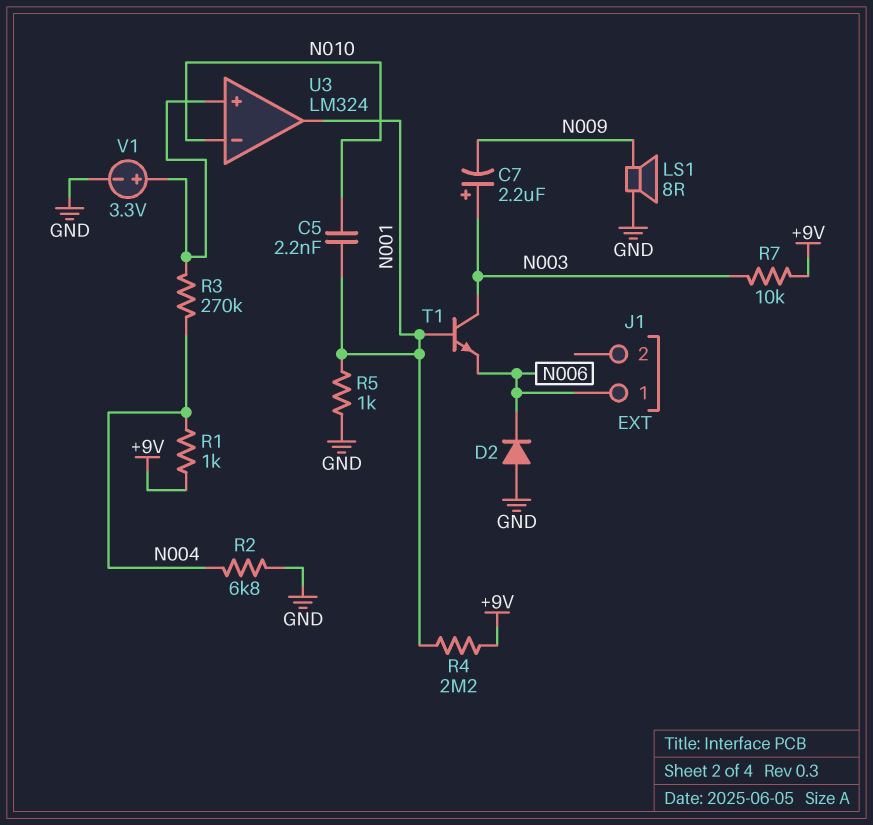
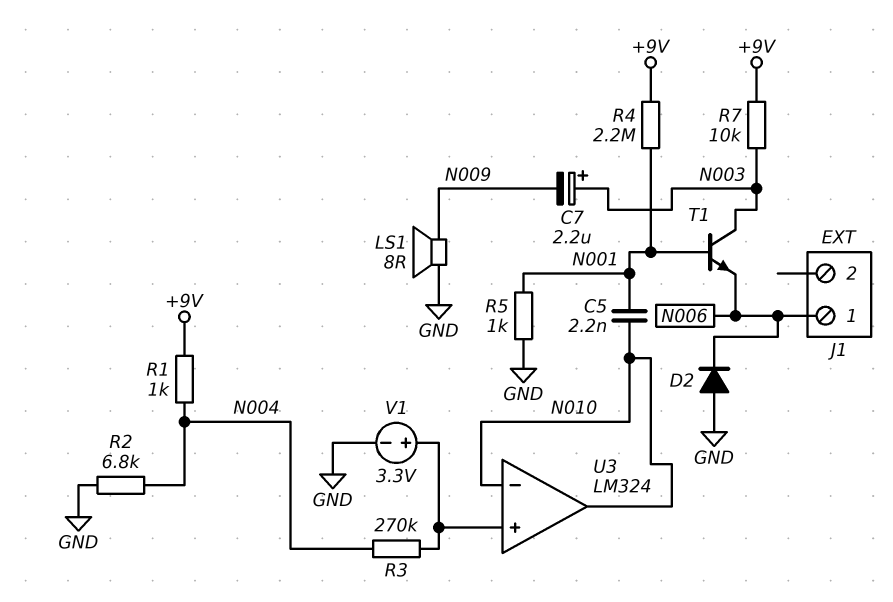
U3 pin out: N001 -> N010

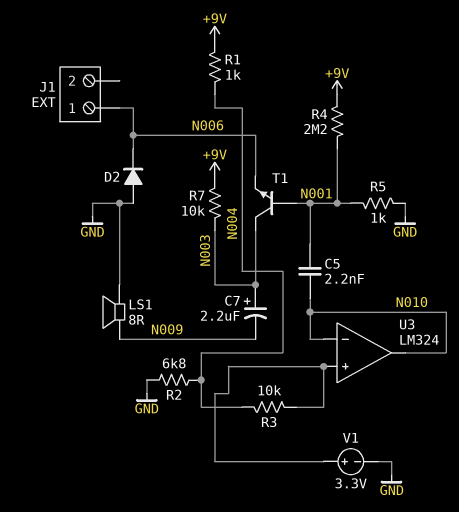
R3: 270k (N004, U3/in+) -> 10k (N004, U3/in+)

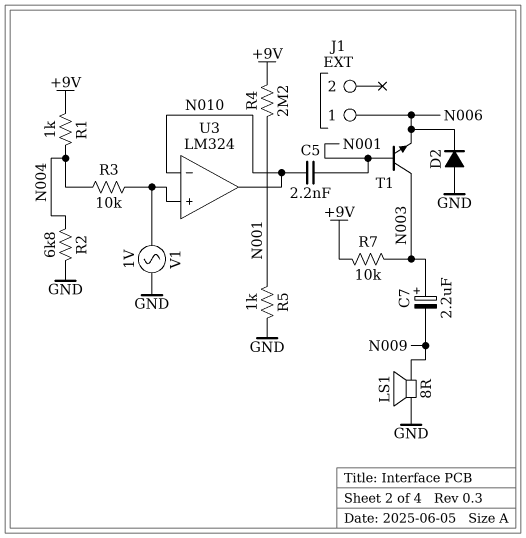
V1: 3.3V (plus U3/in+, minus GND) -> AC 1V (GND, U3/in+)

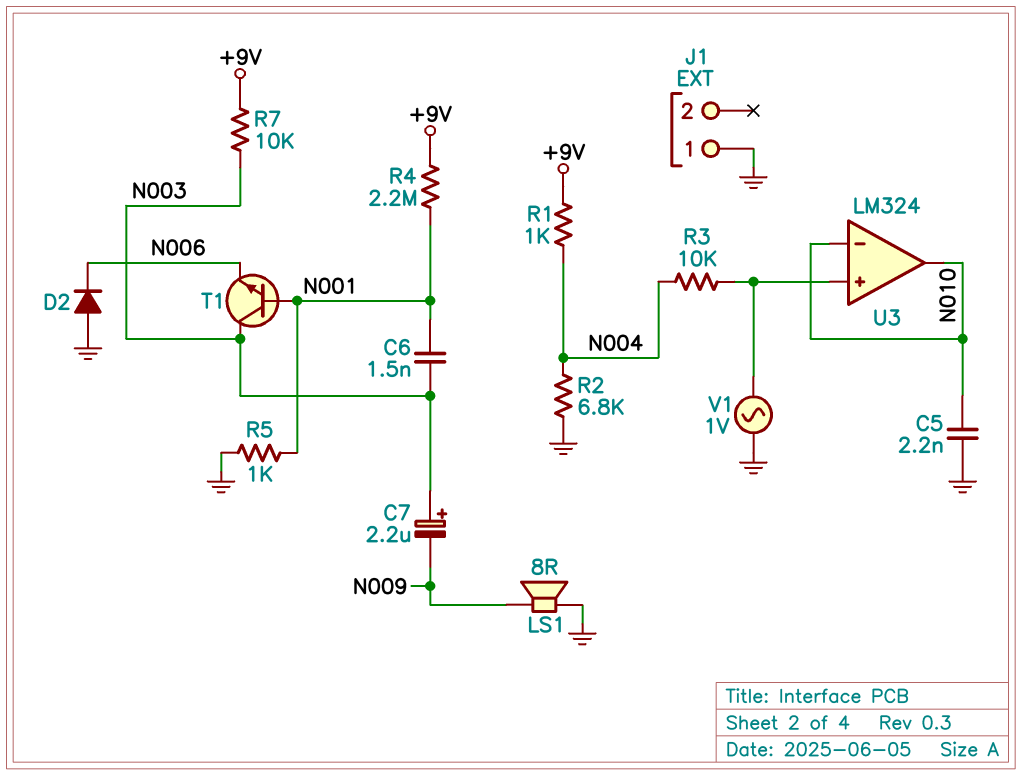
C5: 2.2nF (N001, N010) -> 2.2nF (GND, N010)
C6: none -> 1.5nF (N001, N003)
J1 pin 1: N006 -> GND

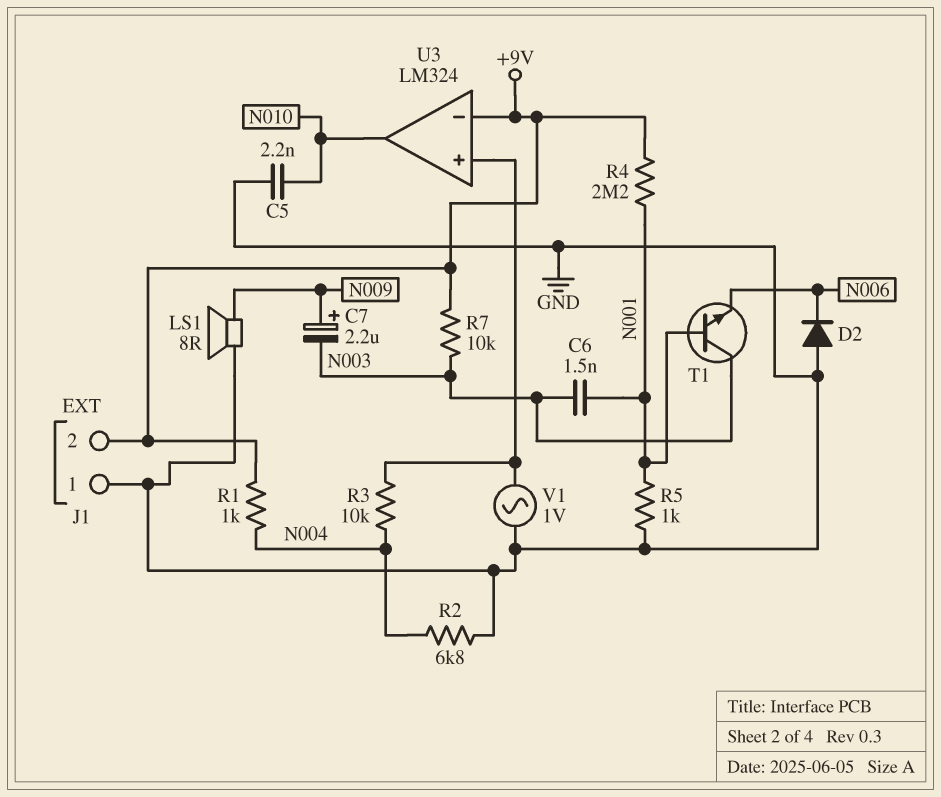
C7: 2.2uF (plus N003, minus N009) -> 2.2uF (plus N009, minus N003)
J1 pin 2: none -> +9V
U3 pin in-: N010 -> +9V

